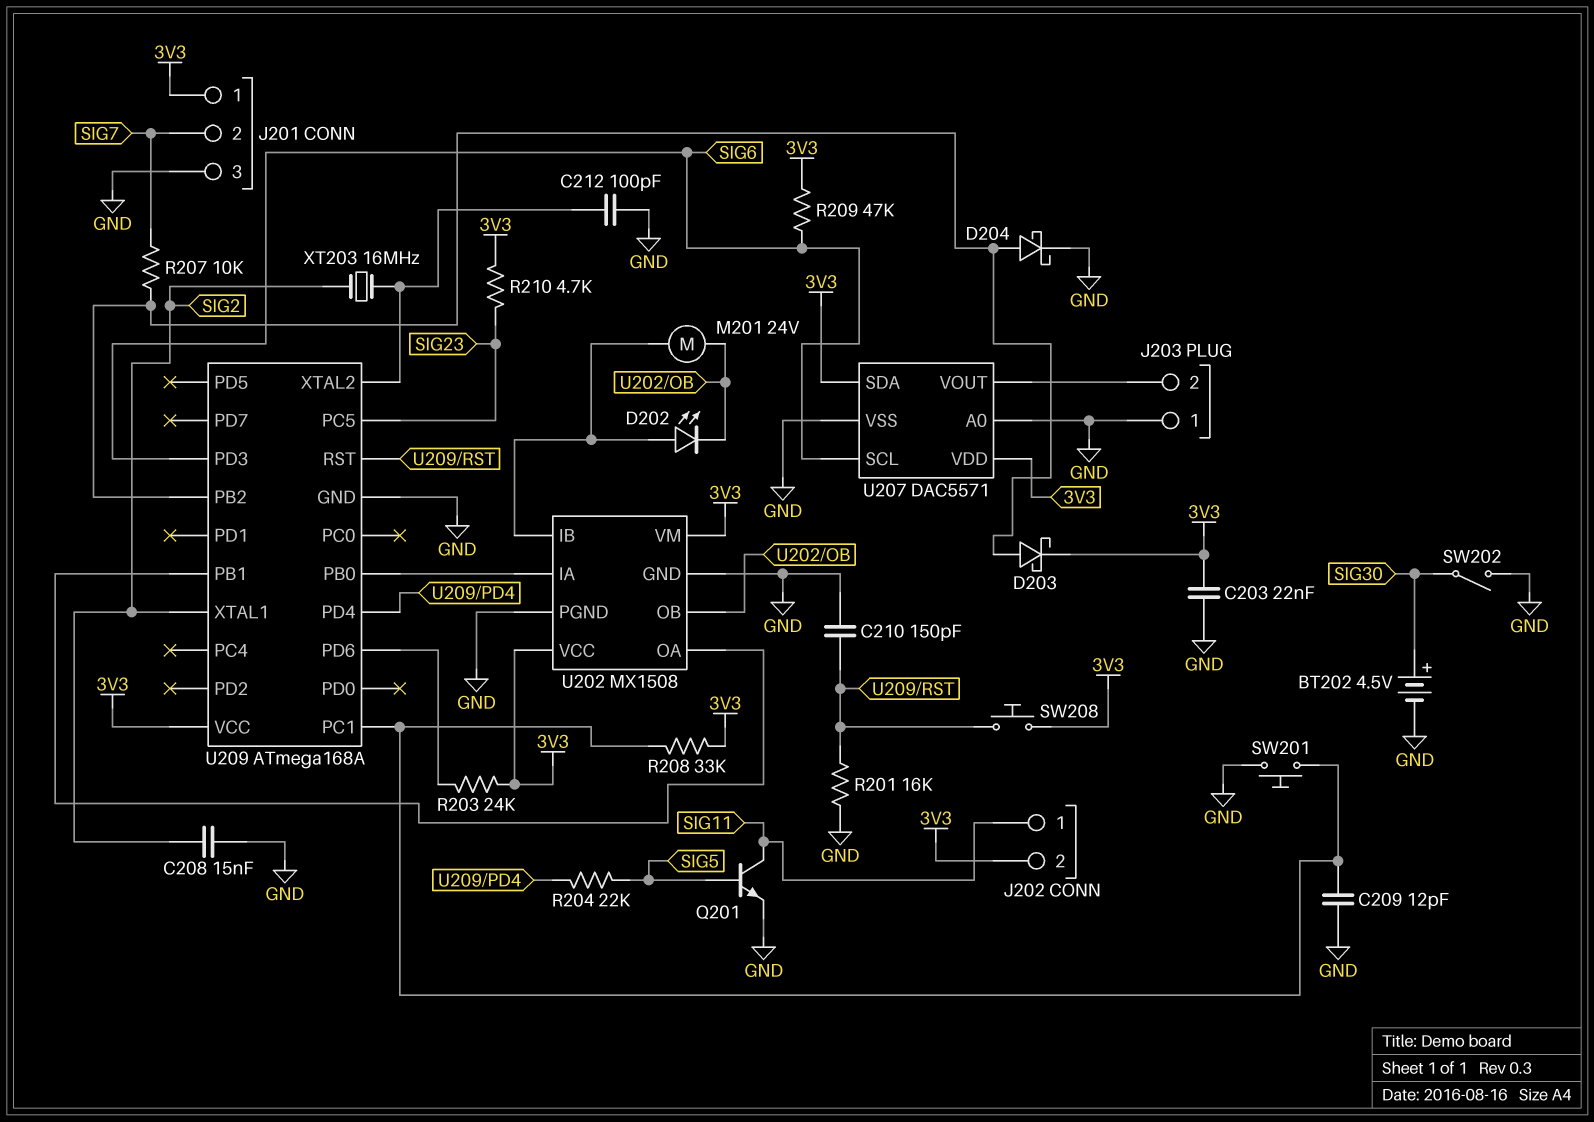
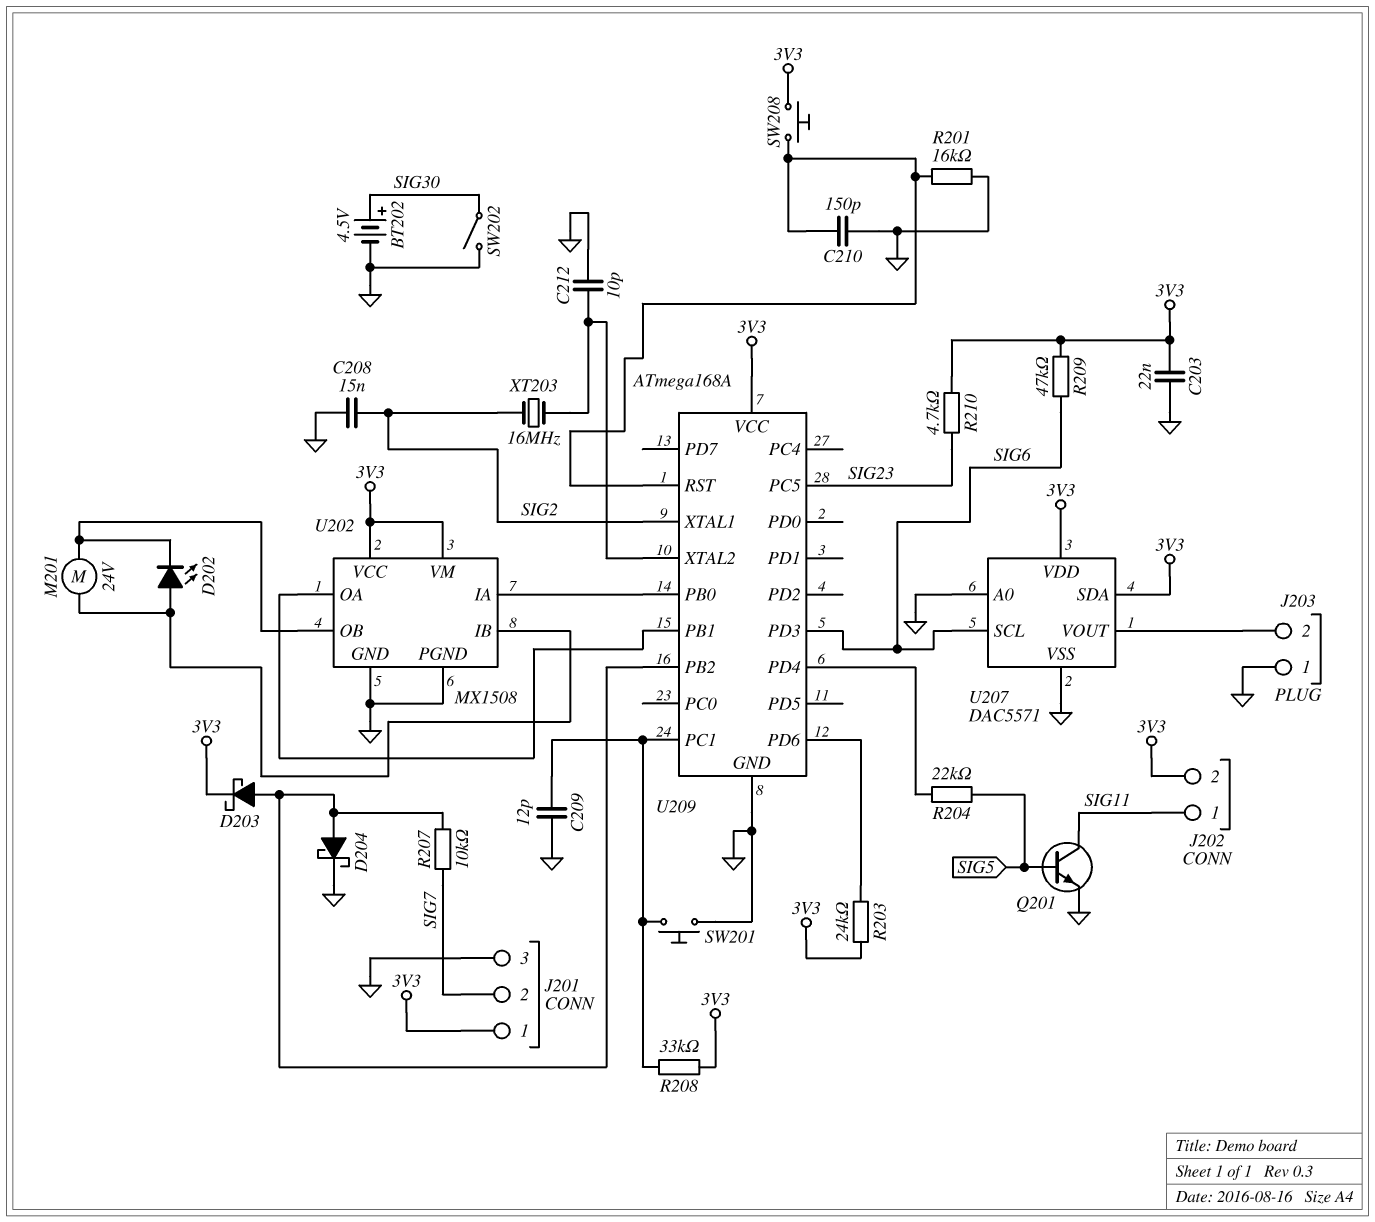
C212: 100pF (GND, U209/XTAL2) -> 10pF (GND, U209/XTAL2)

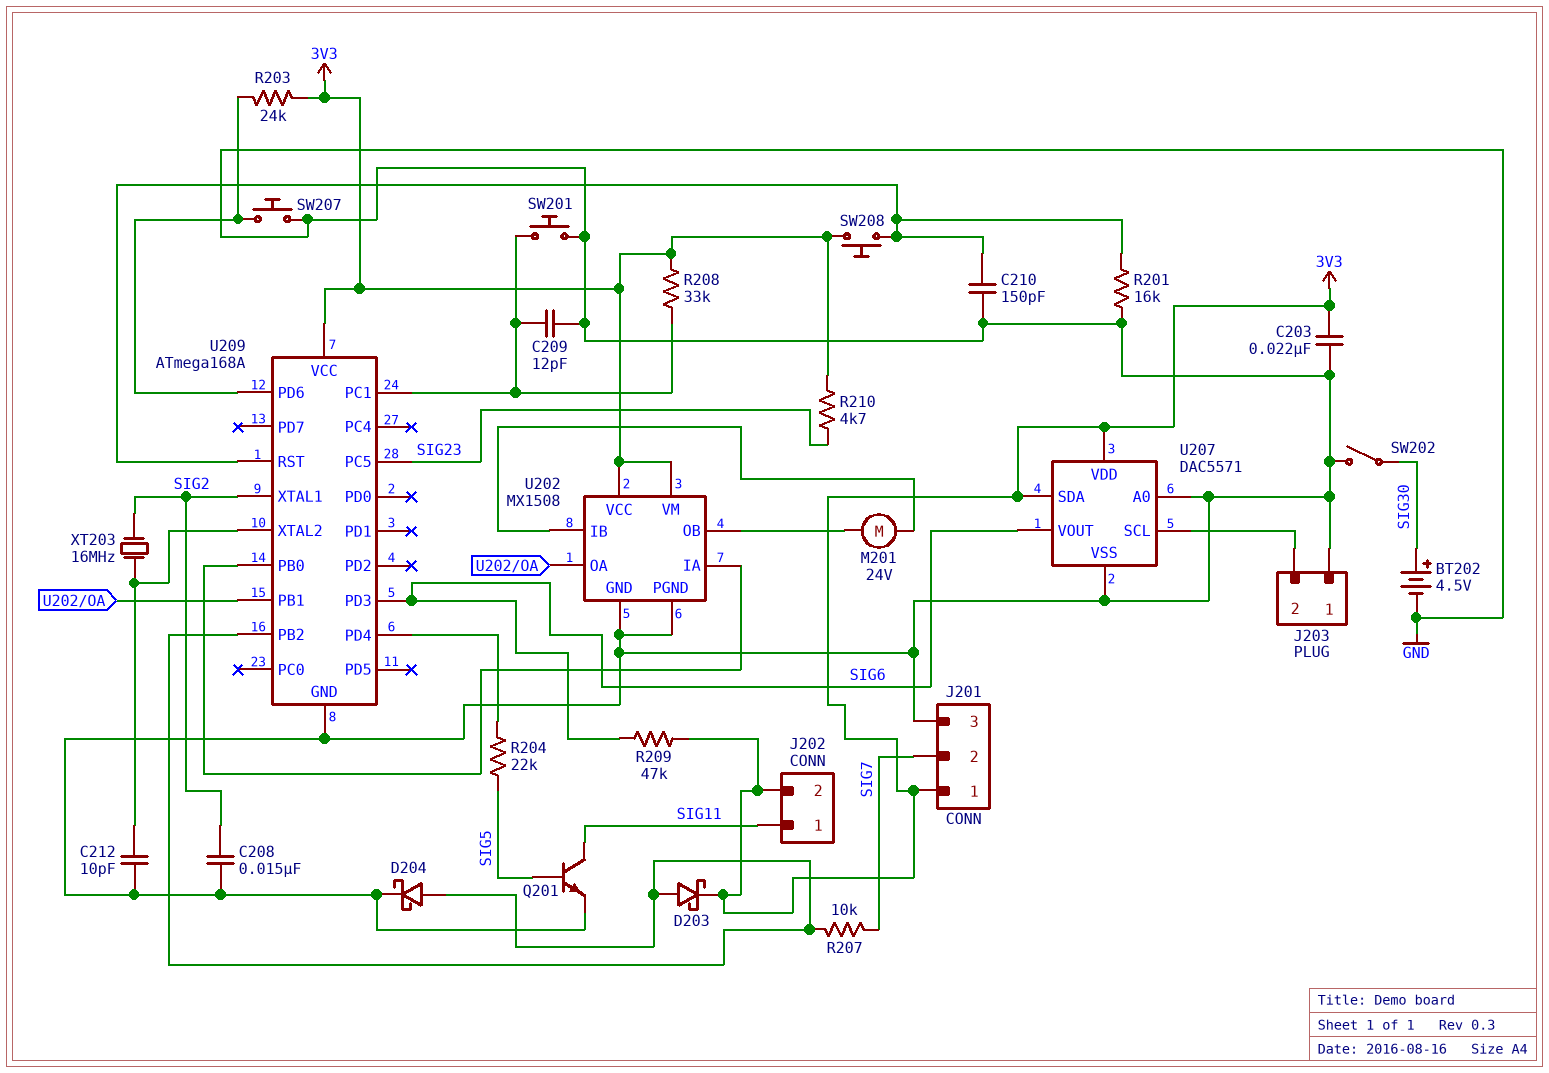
D202: LED (A U202/IB, K U202/OB) -> none
SW207: none -> button (GND, U209/PD6)
U207 pin SCL: SIG6 -> J203/2
U207 pin VOUT: J203/2 -> SIG6

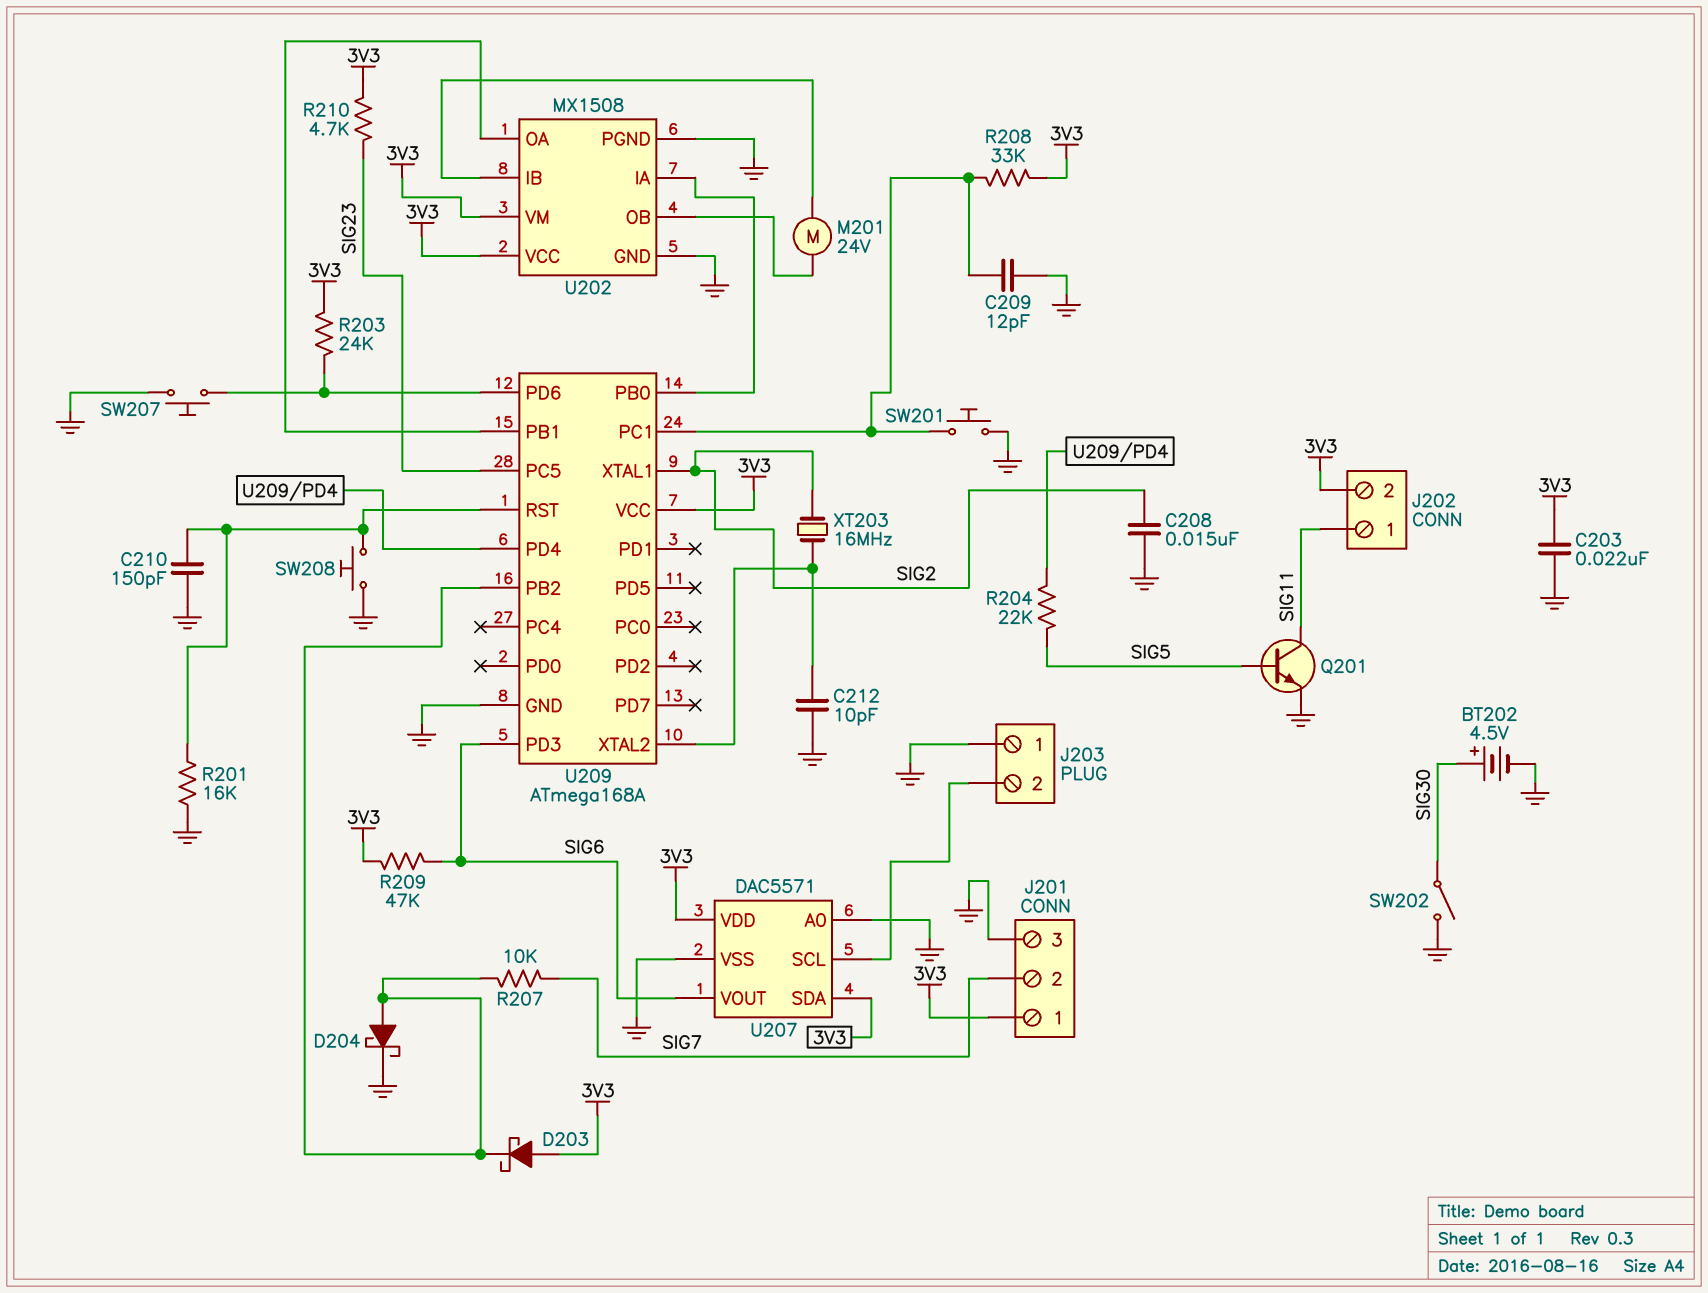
D203: schottky (A U209/PB2, K 3V3) -> schottky (A 3V3, K U209/PB2)
SW208: button (3V3, U209/RST) -> button (GND, U209/RST)

